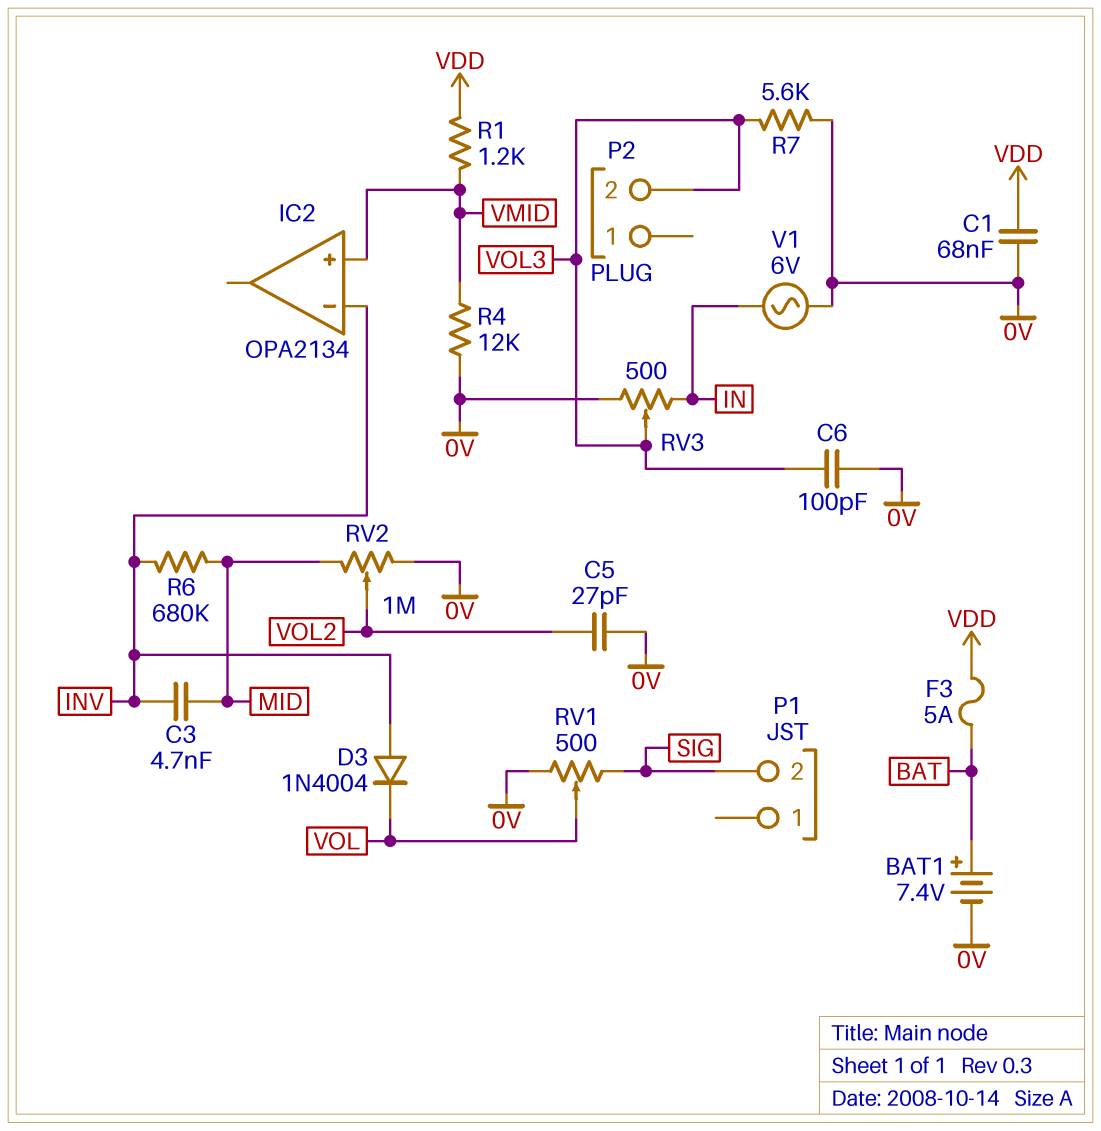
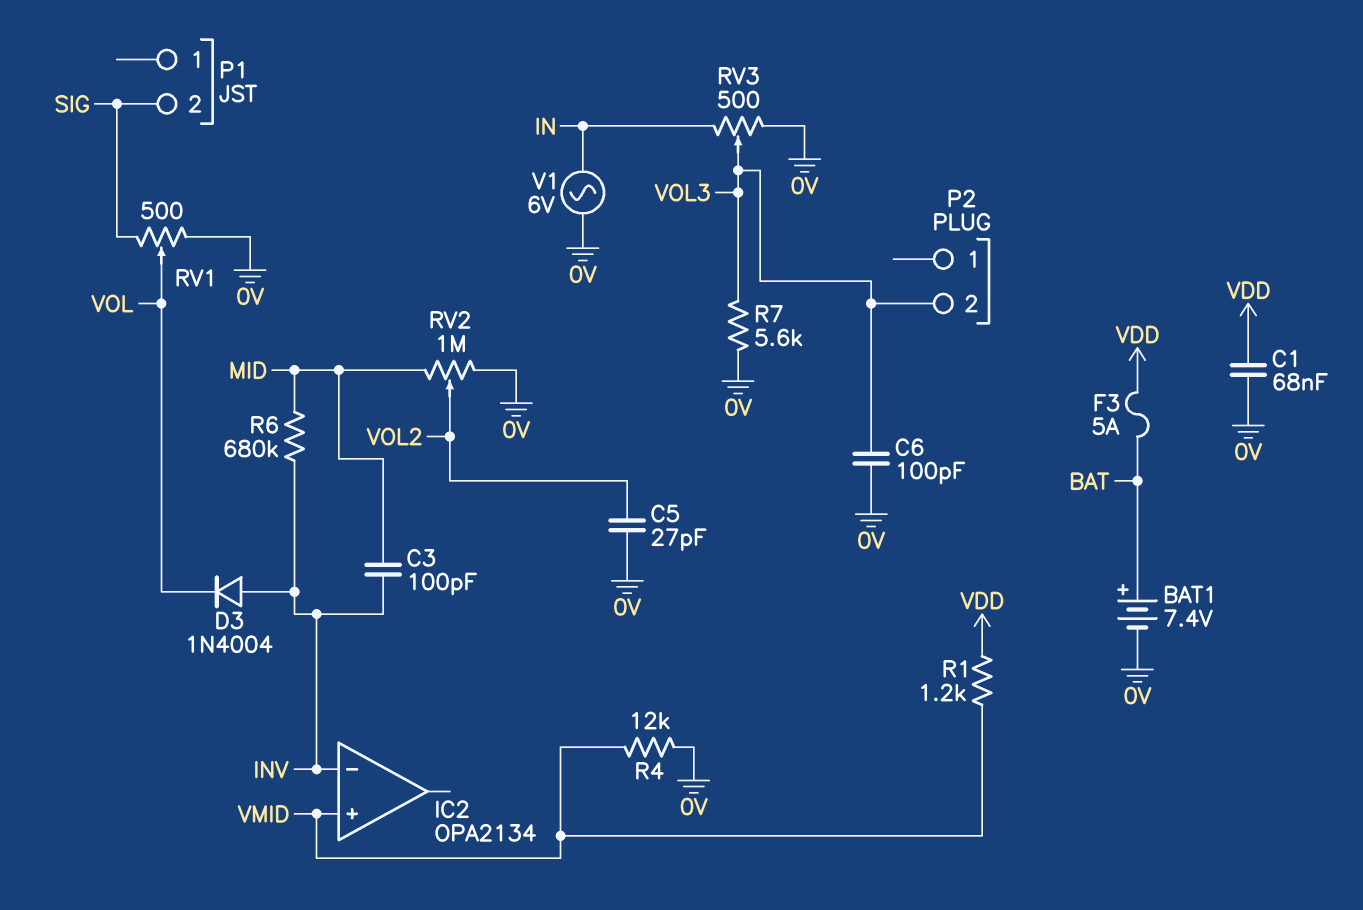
C3: 4.7nF (INV, MID) -> 100pF (INV, MID)

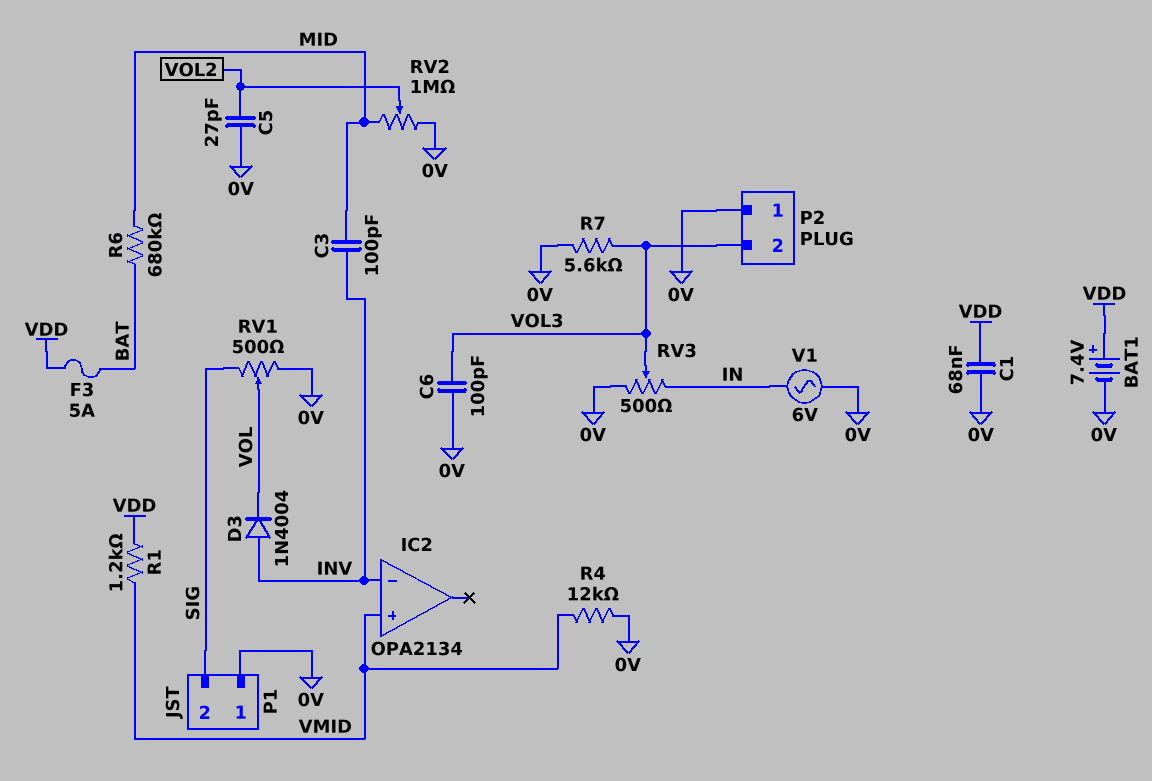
BAT1: 7.4V (plus BAT, minus 0V) -> 7.4V (plus VDD, minus 0V)
P1 pin 1: none -> 0V
P2 pin 1: none -> 0V
R6: 680k (INV, MID) -> 680k (BAT, MID)

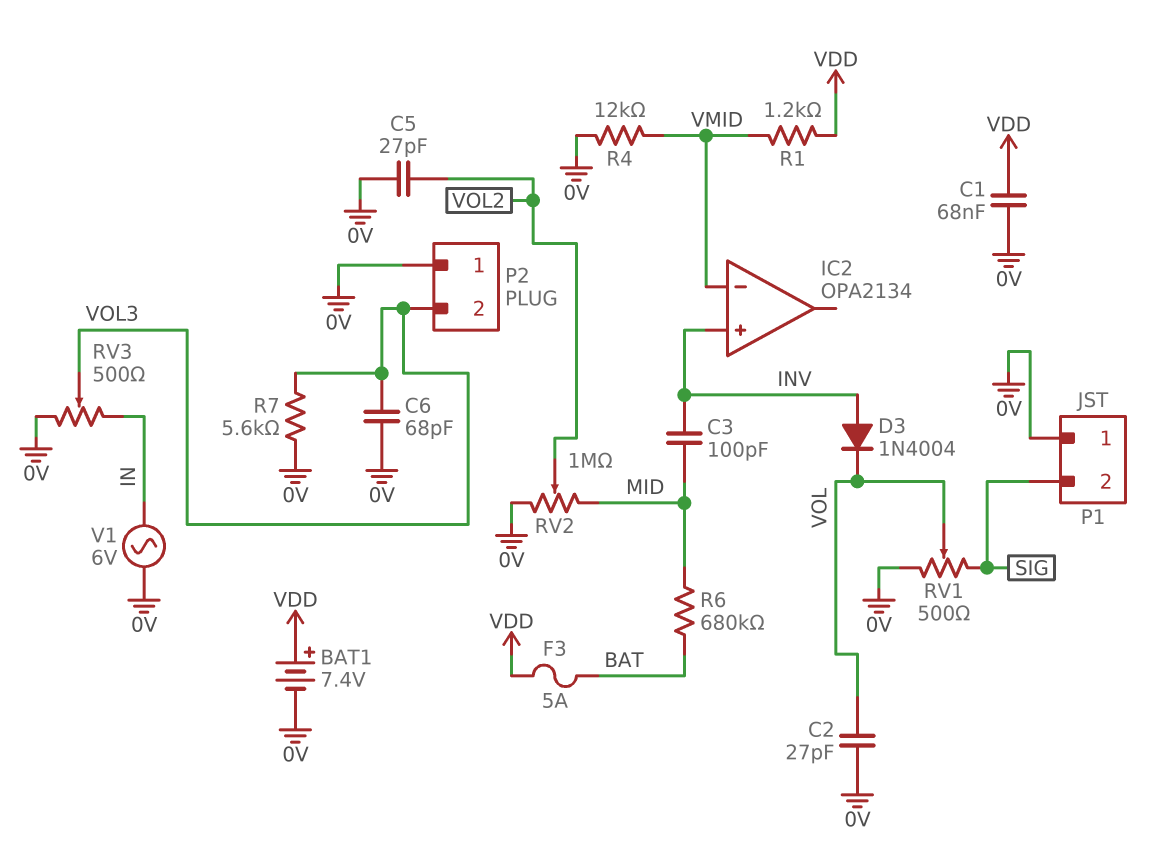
C2: none -> 27pF (0V, VOL)
C6: 100pF (0V, VOL3) -> 68pF (0V, VOL3)
IC2 pin in+: VMID -> INV
IC2 pin in-: INV -> VMID

